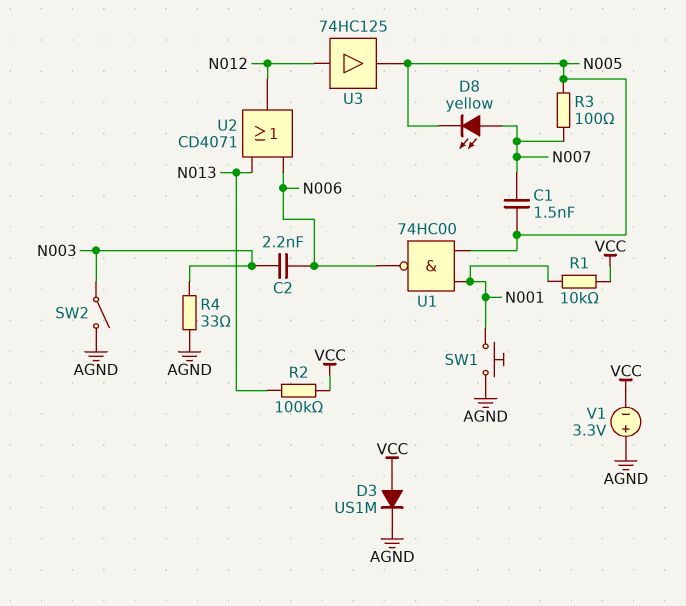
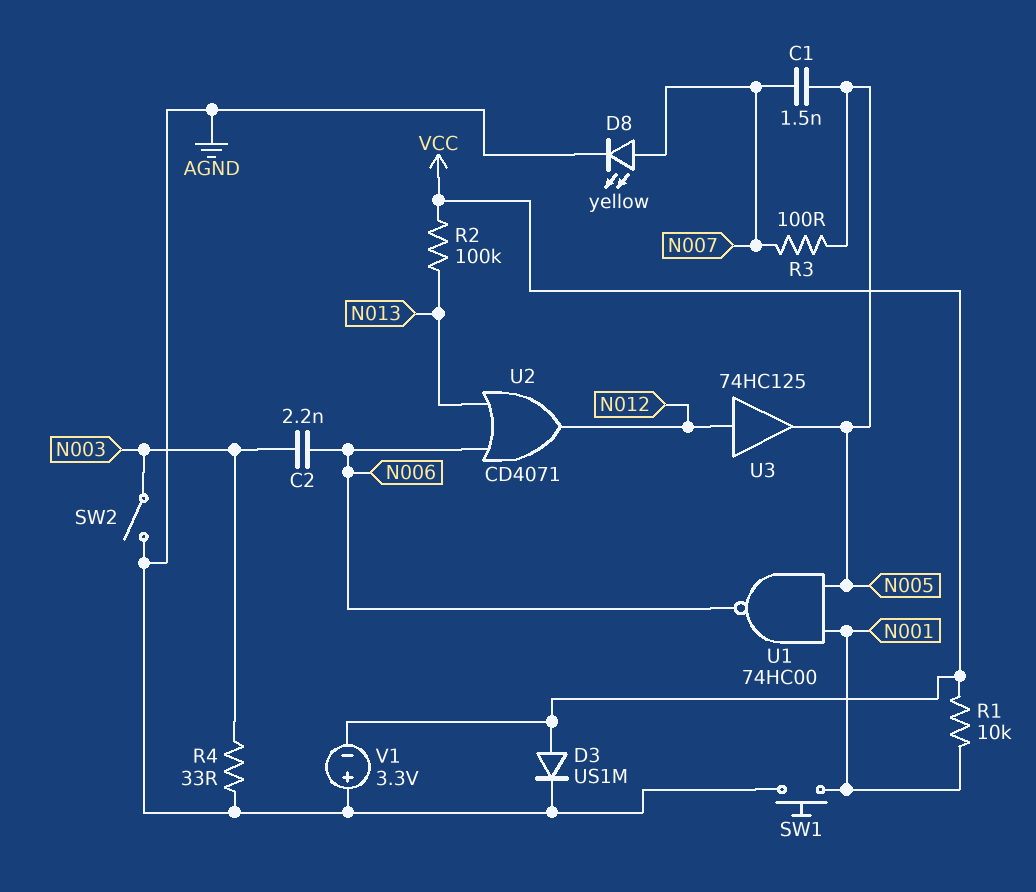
D8: LED yellow (A N007, K N005) -> LED yellow (A N007, K AGND)

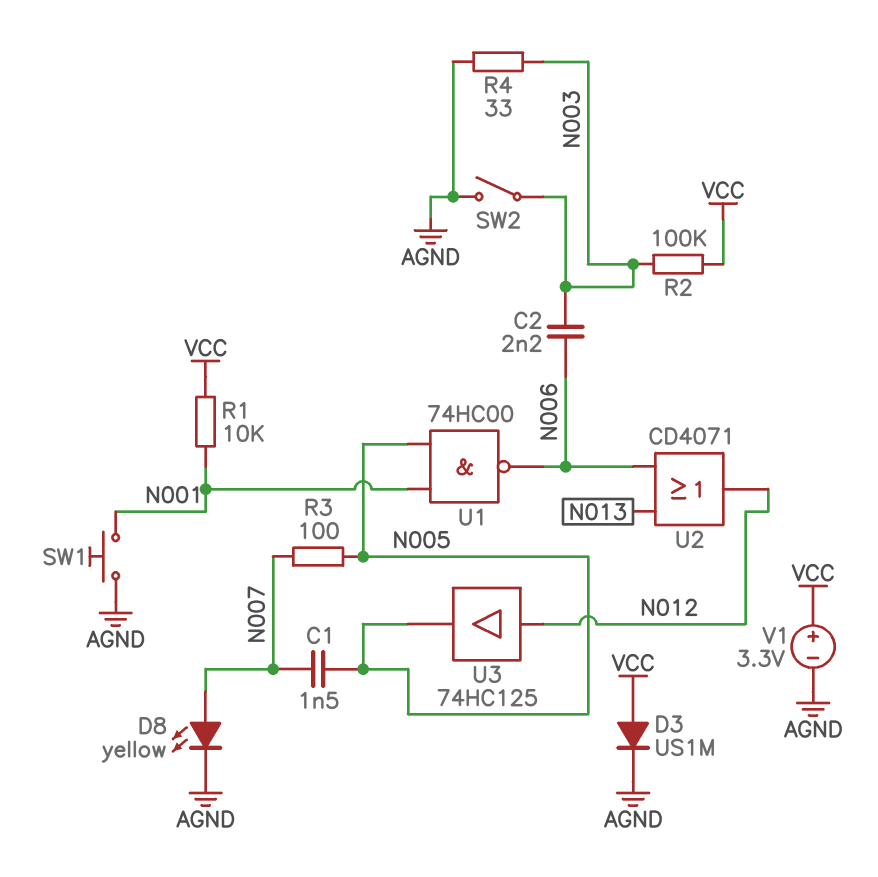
R2: 100k (N013, VCC) -> 100k (N003, VCC)
V1: 3.3V (plus AGND, minus VCC) -> 3.3V (plus VCC, minus AGND)

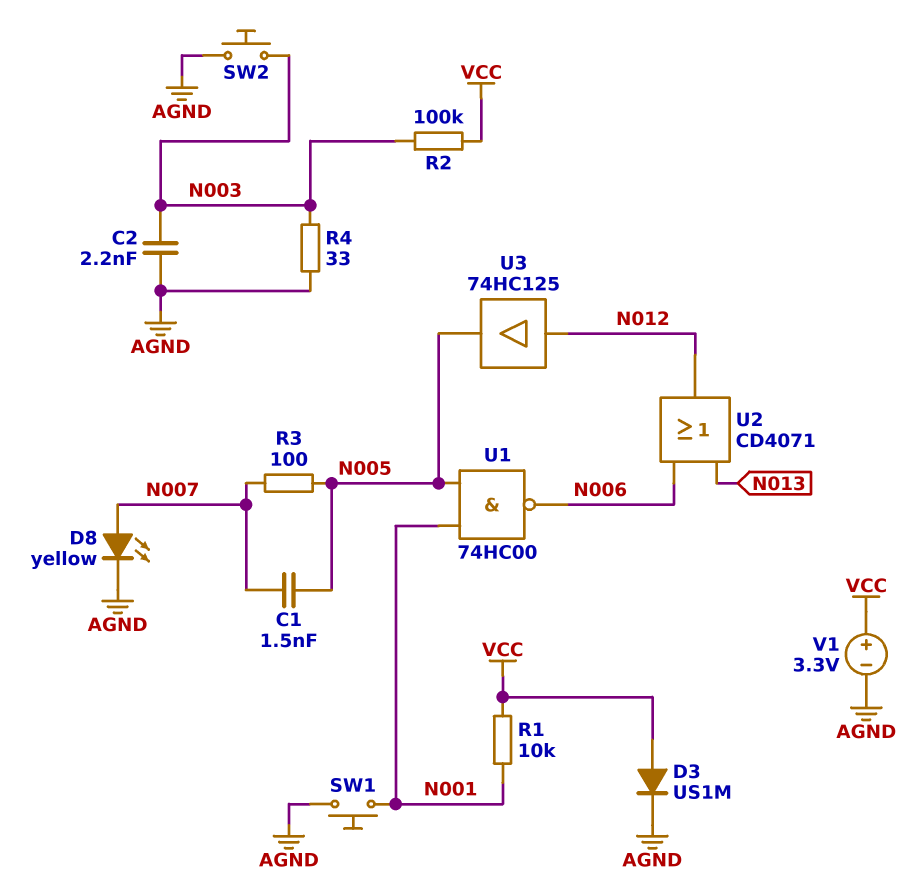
C2: 2.2nF (N003, N006) -> 2.2nF (AGND, N003)
SW2: switch (AGND, N003) -> button (AGND, N003)

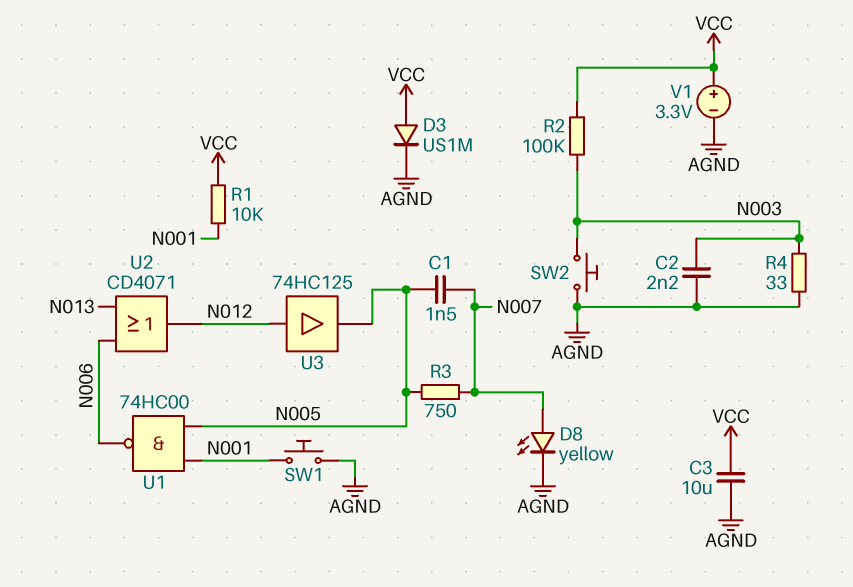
C3: none -> 10uF (AGND, VCC)
R3: 100 (N005, N007) -> 750 (N005, N007)

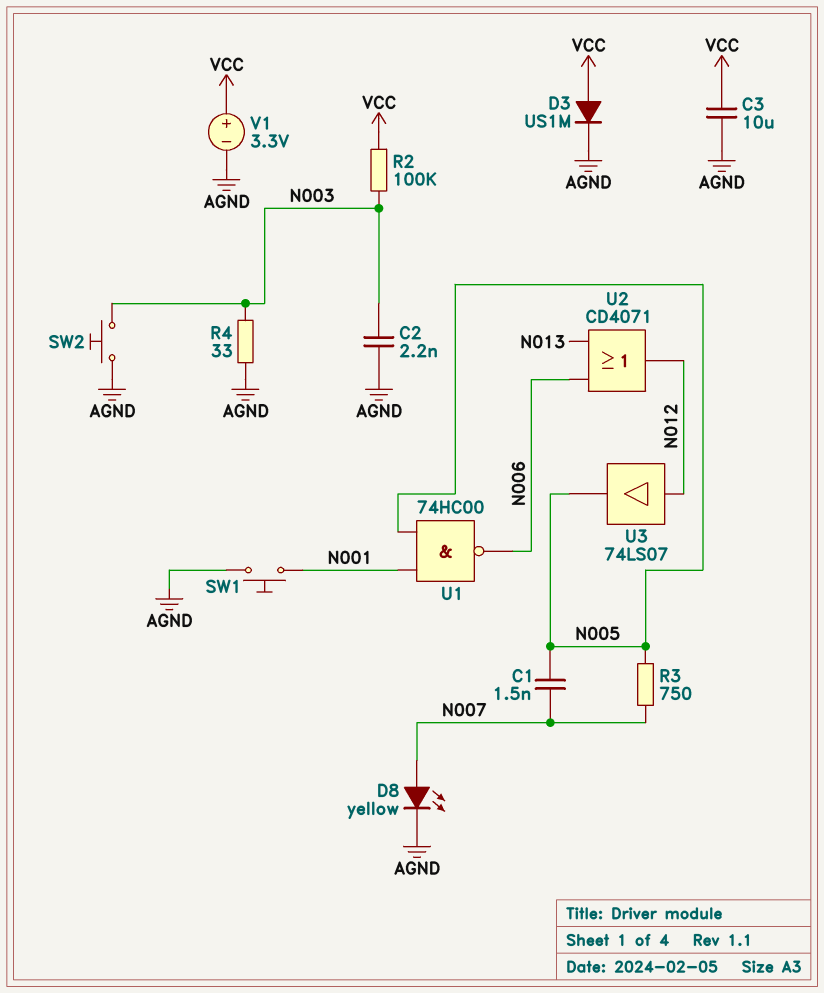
R1: 10k (N001, VCC) -> none
U3: buffer 74HC125 (in N012, out N005) -> buffer 74LS07 (in N012, out N005)

